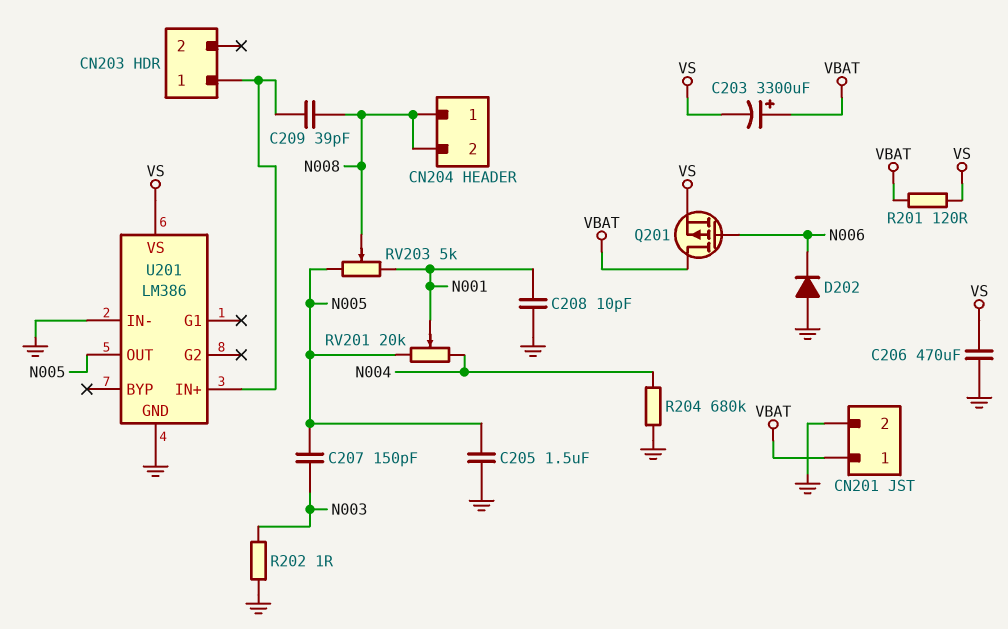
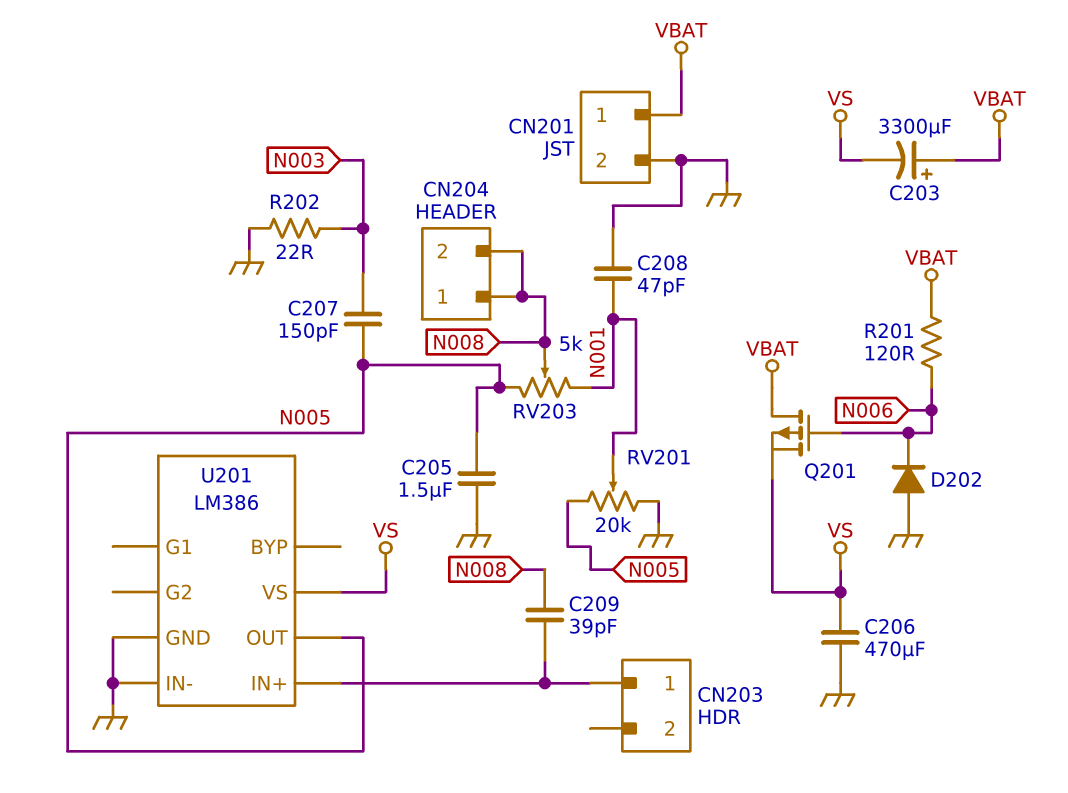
C208: 10pF (GND, N001) -> 47pF (GND, N001)
R201: 120 (VBAT, VS) -> 120 (N006, VBAT)
R202: 1 (GND, N003) -> 22 (GND, N003)
R204: 680k (GND, N004) -> none
RV201: 20k (N004, N005, wiper N001) -> 20k (GND, N005, wiper N001)

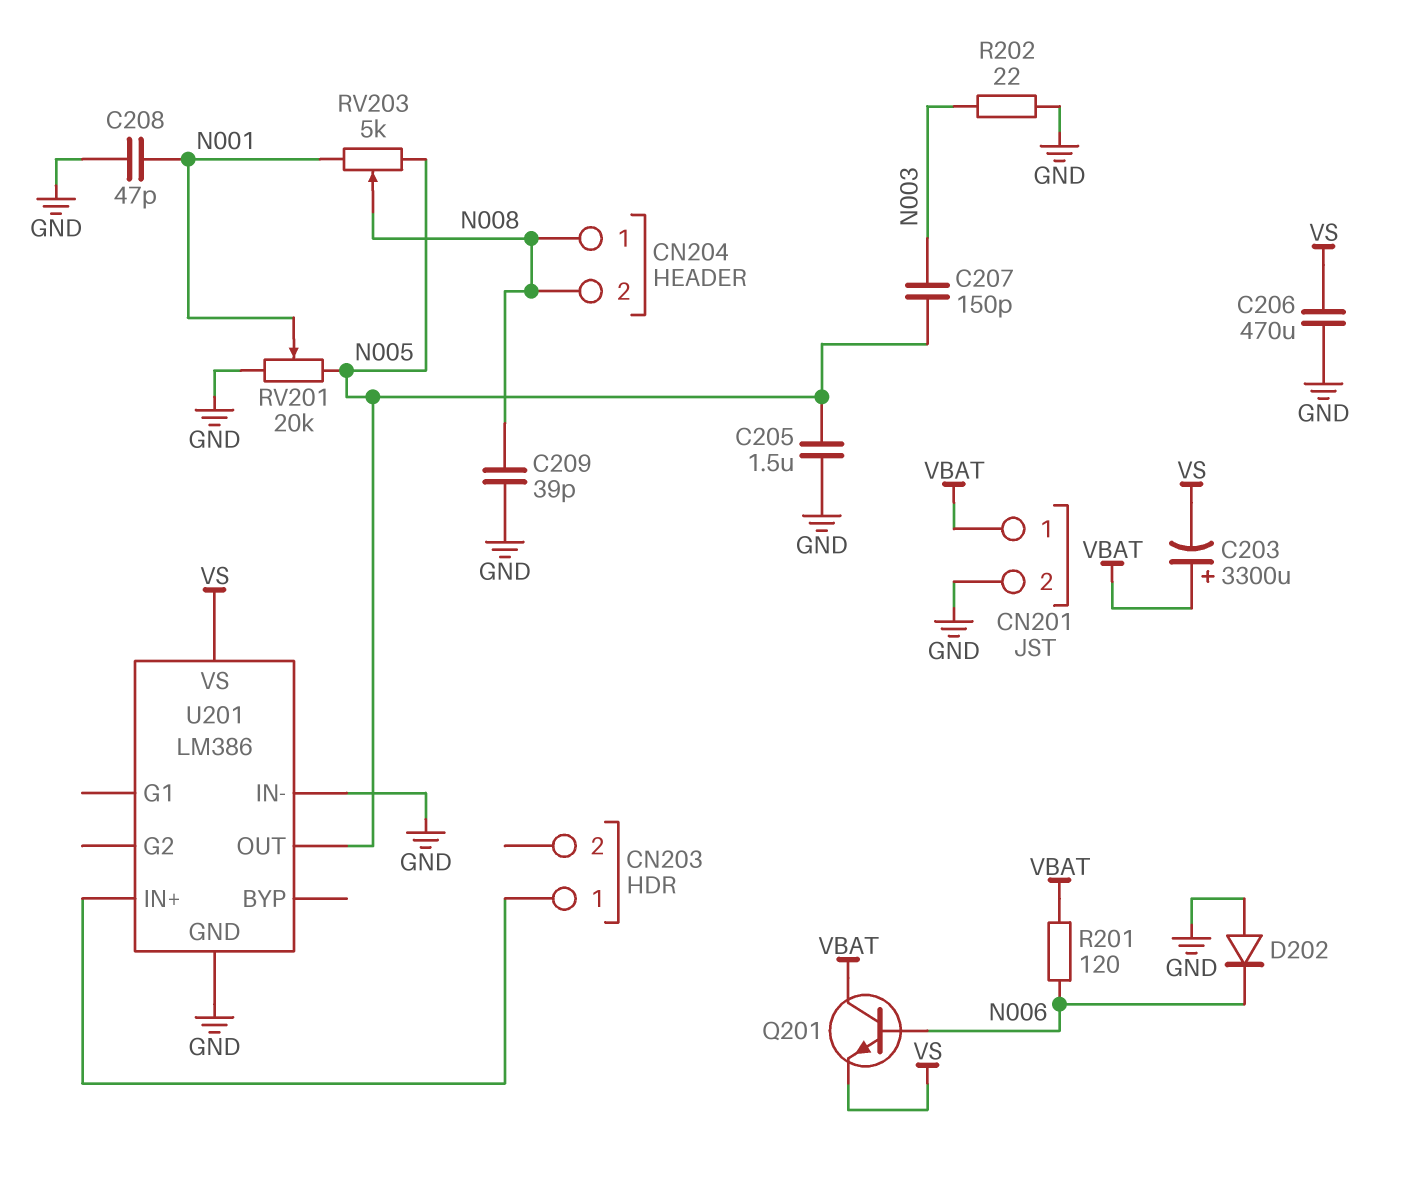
C209: 39pF (CN203/1, N008) -> 39pF (GND, N008)
Q201: PMOS (G N006, D VBAT, S VS) -> NPN (B N006, C VBAT, E VS)

